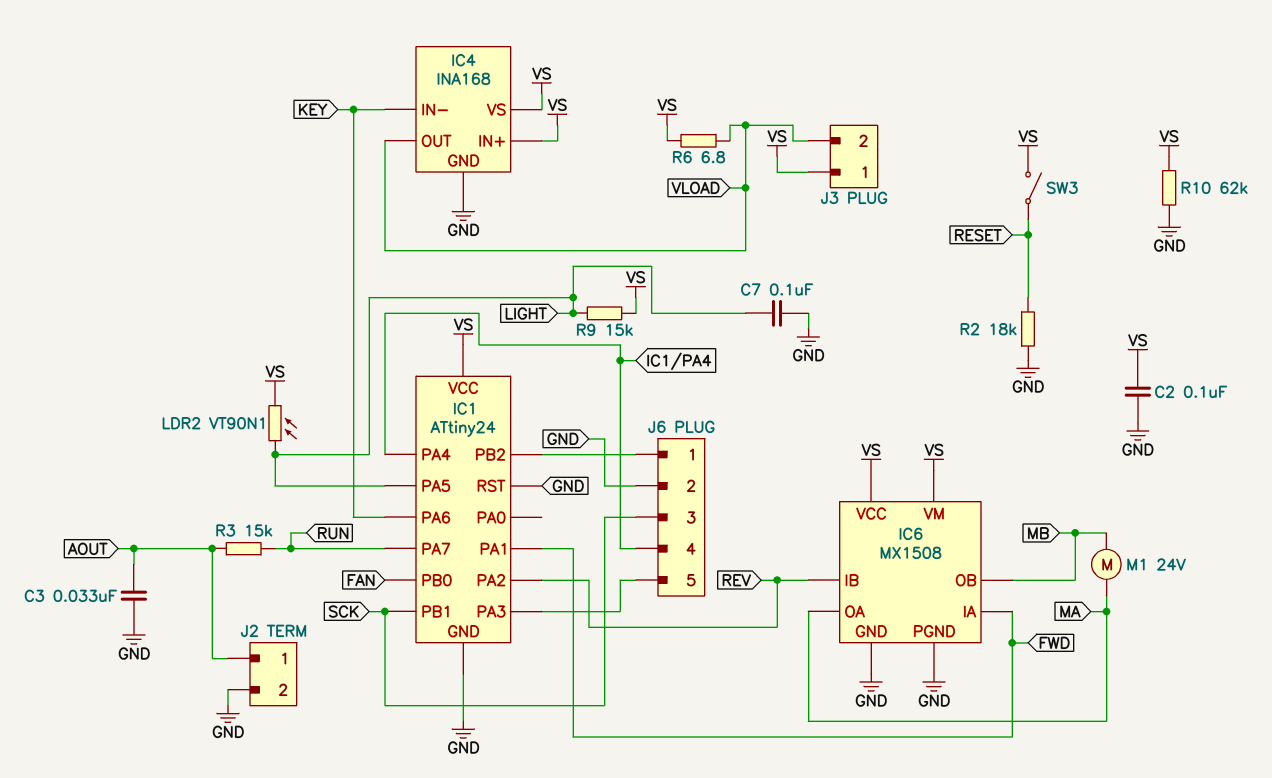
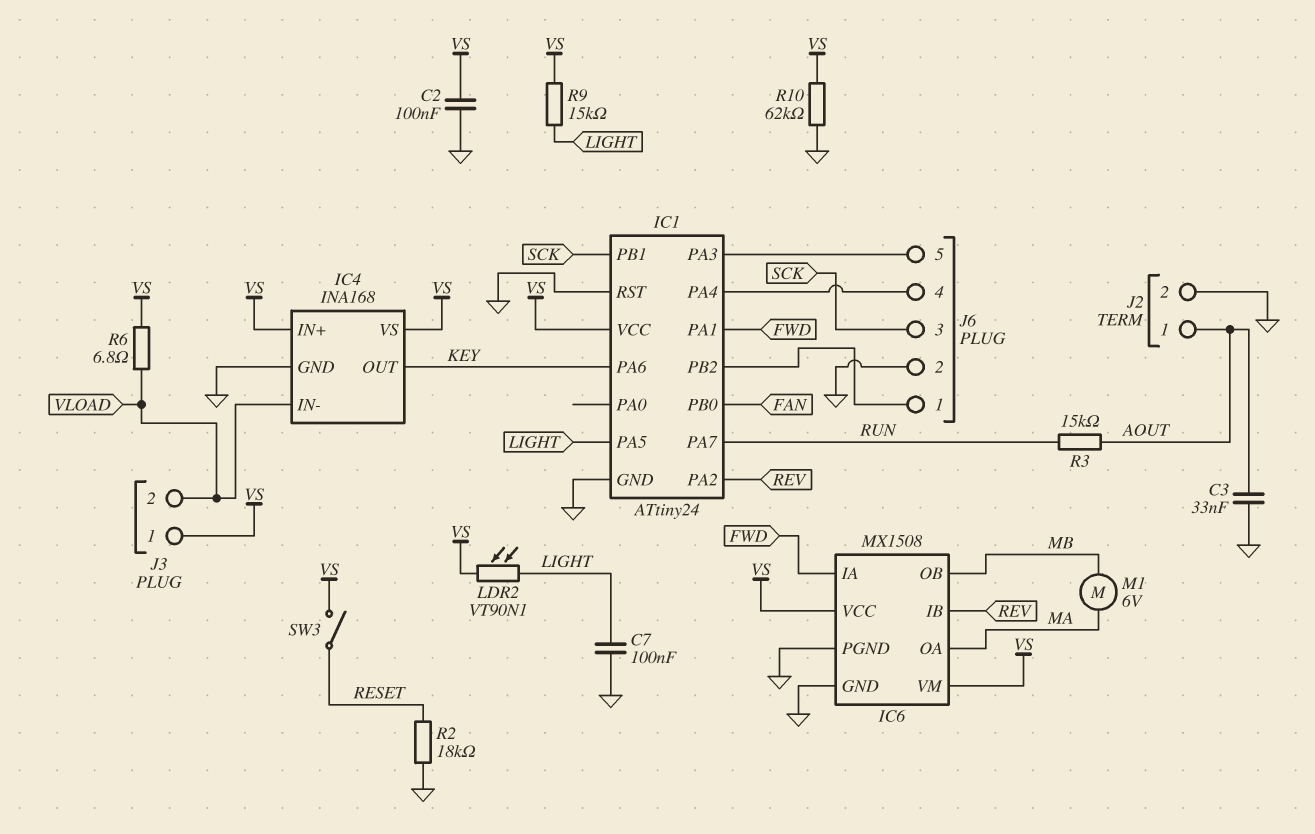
IC4 pin IN-: KEY -> VLOAD
IC4 pin OUT: VLOAD -> KEY
M1: motor 24V (MA, MB) -> motor 6V (MA, MB)

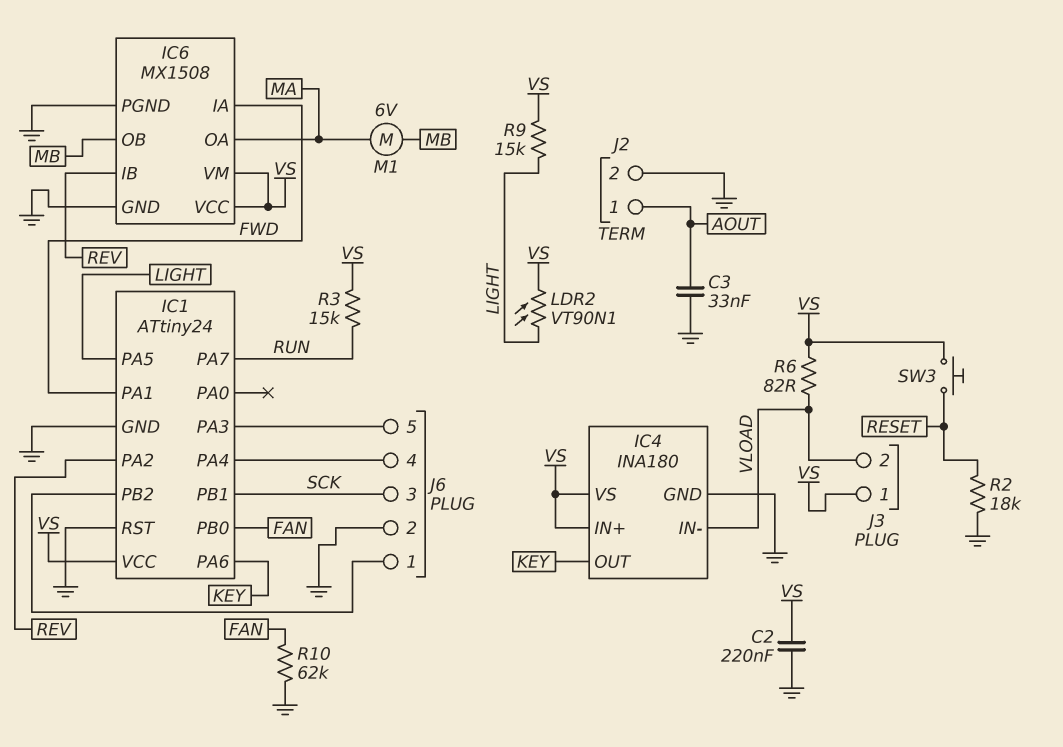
C2: 100nF (GND, VS) -> 220nF (GND, VS)
C7: 100nF (GND, LIGHT) -> none
IC4: INA168 -> INA180
R3: 15k (AOUT, RUN) -> 15k (RUN, VS)
R6: 6.8 (VLOAD, VS) -> 82 (VLOAD, VS)
R10: 62k (GND, VS) -> 62k (FAN, GND)
SW3: switch (RESET, VS) -> button (RESET, VS)

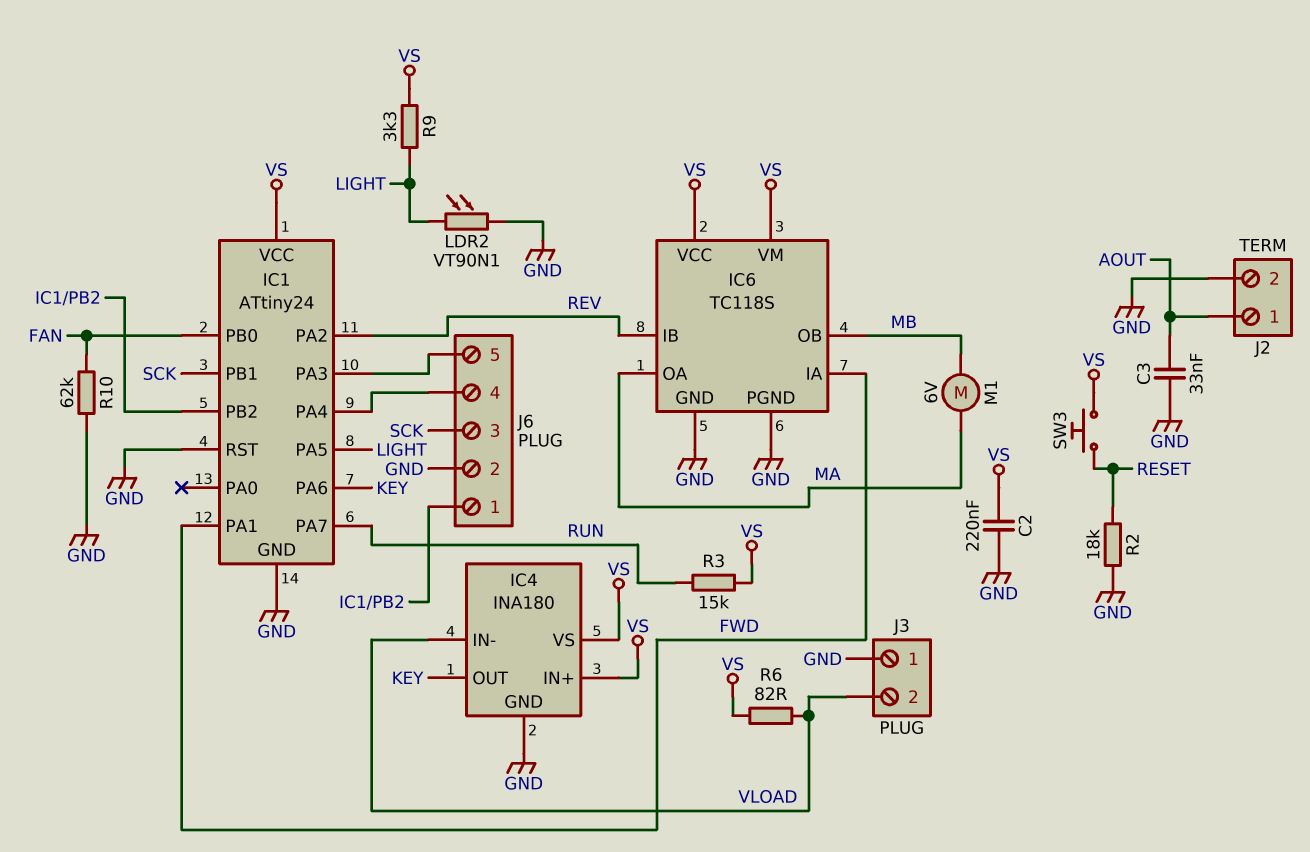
IC6: MX1508 -> TC118S
J3 pin 1: VS -> GND
LDR2: VT90N1 (LIGHT, VS) -> VT90N1 (GND, LIGHT)
R9: 15k (LIGHT, VS) -> 3.3k (LIGHT, VS)

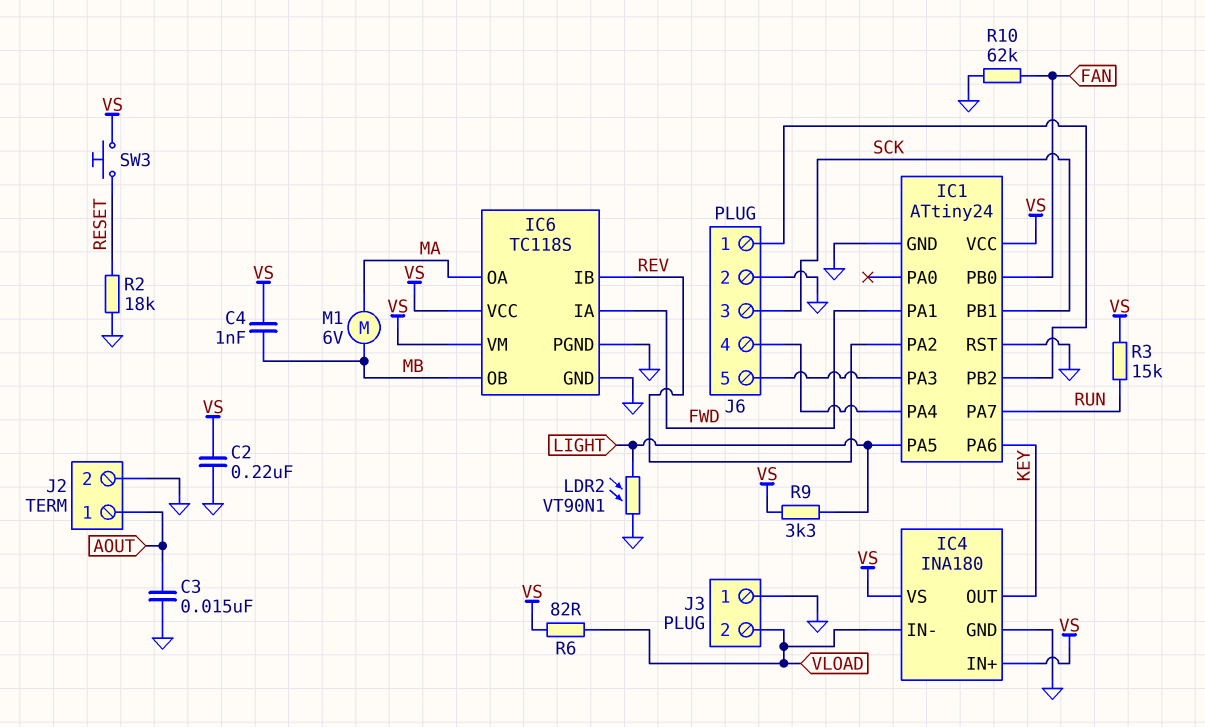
C3: 33nF (AOUT, GND) -> 15nF (AOUT, GND)
C4: none -> 1nF (MB, VS)

